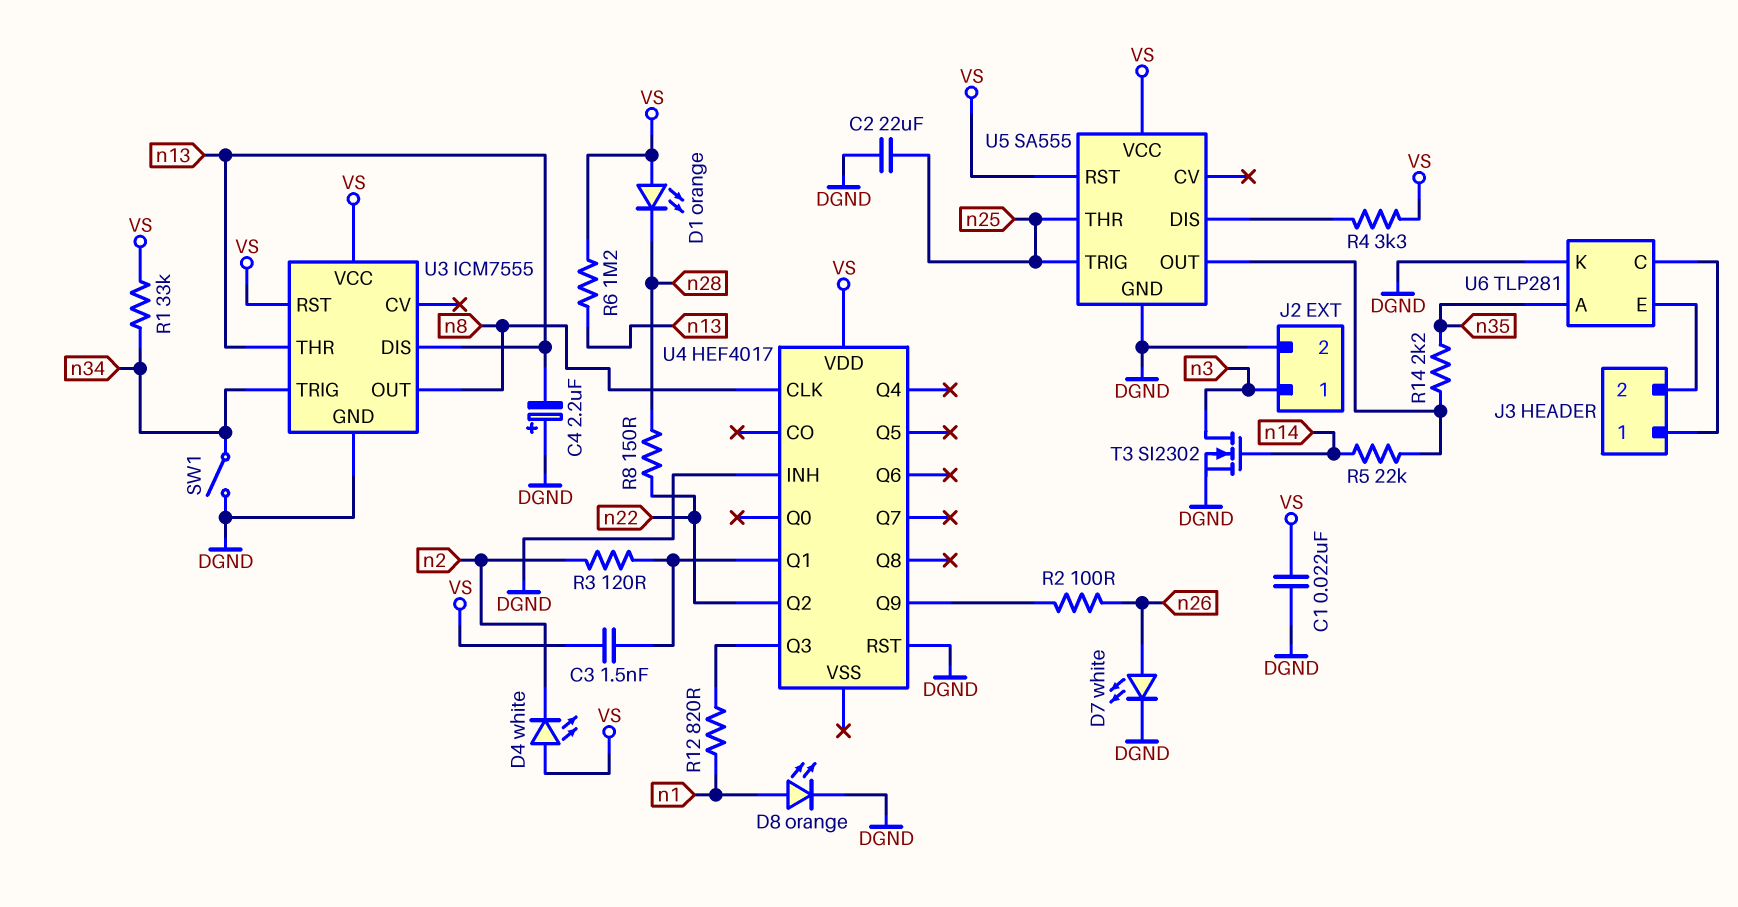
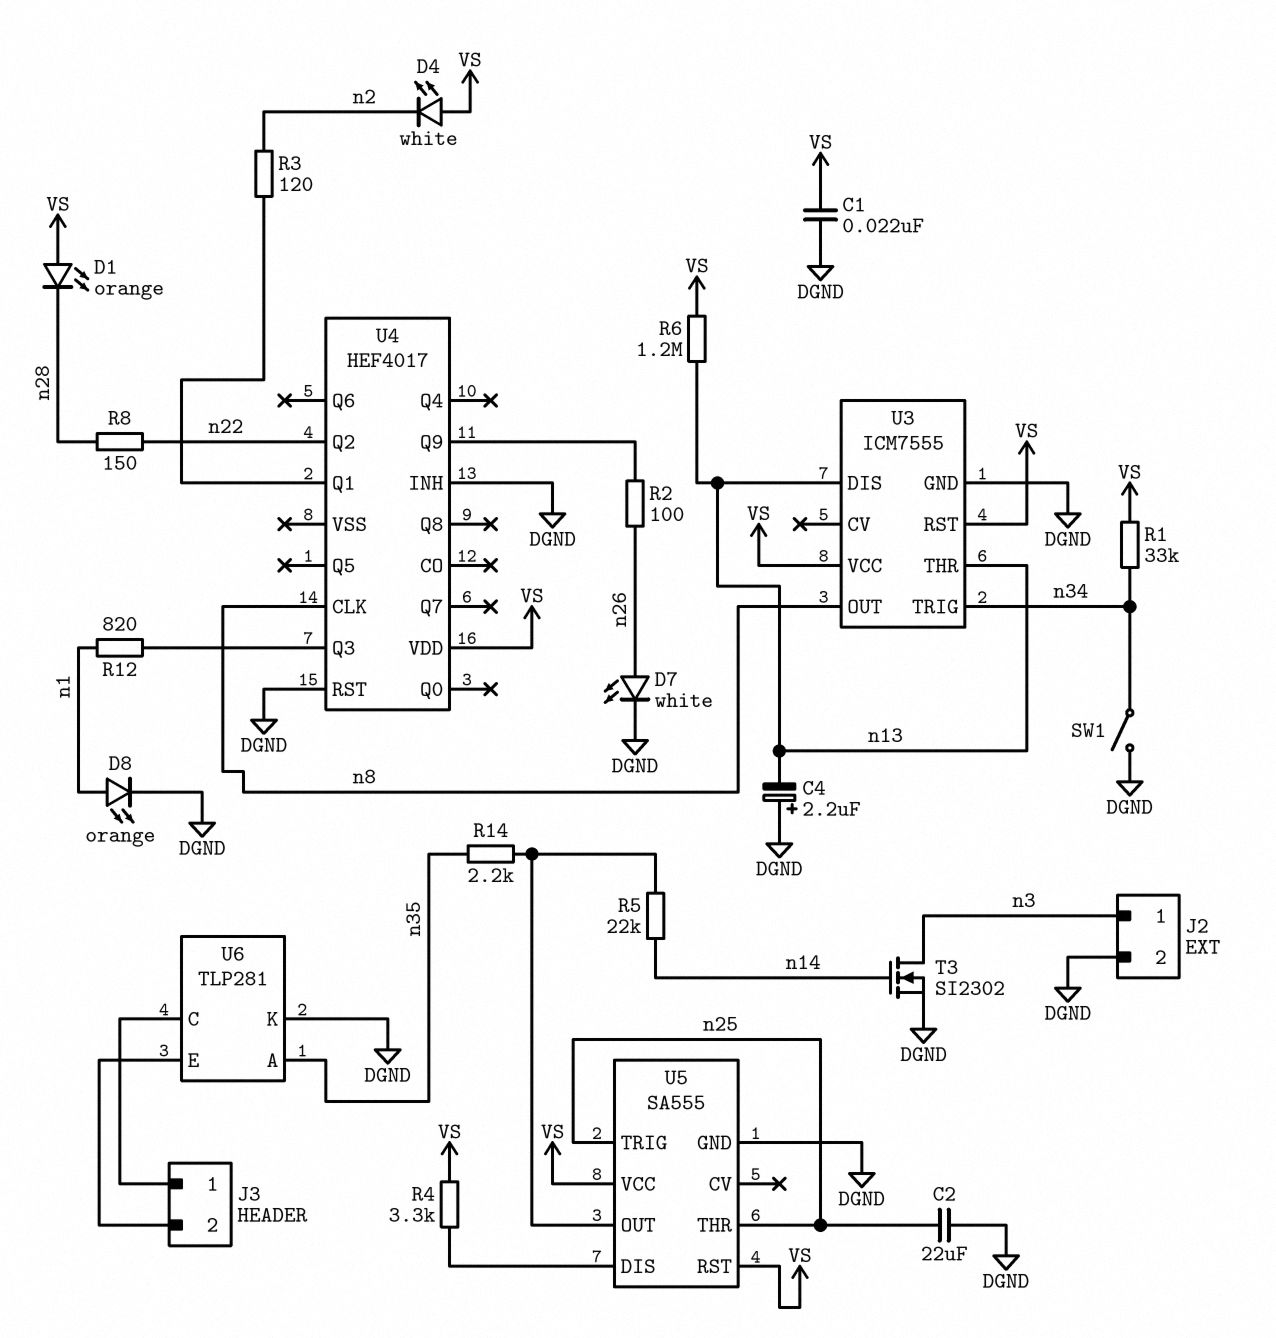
C3: 1.5nF (U4/Q1, VS) -> none

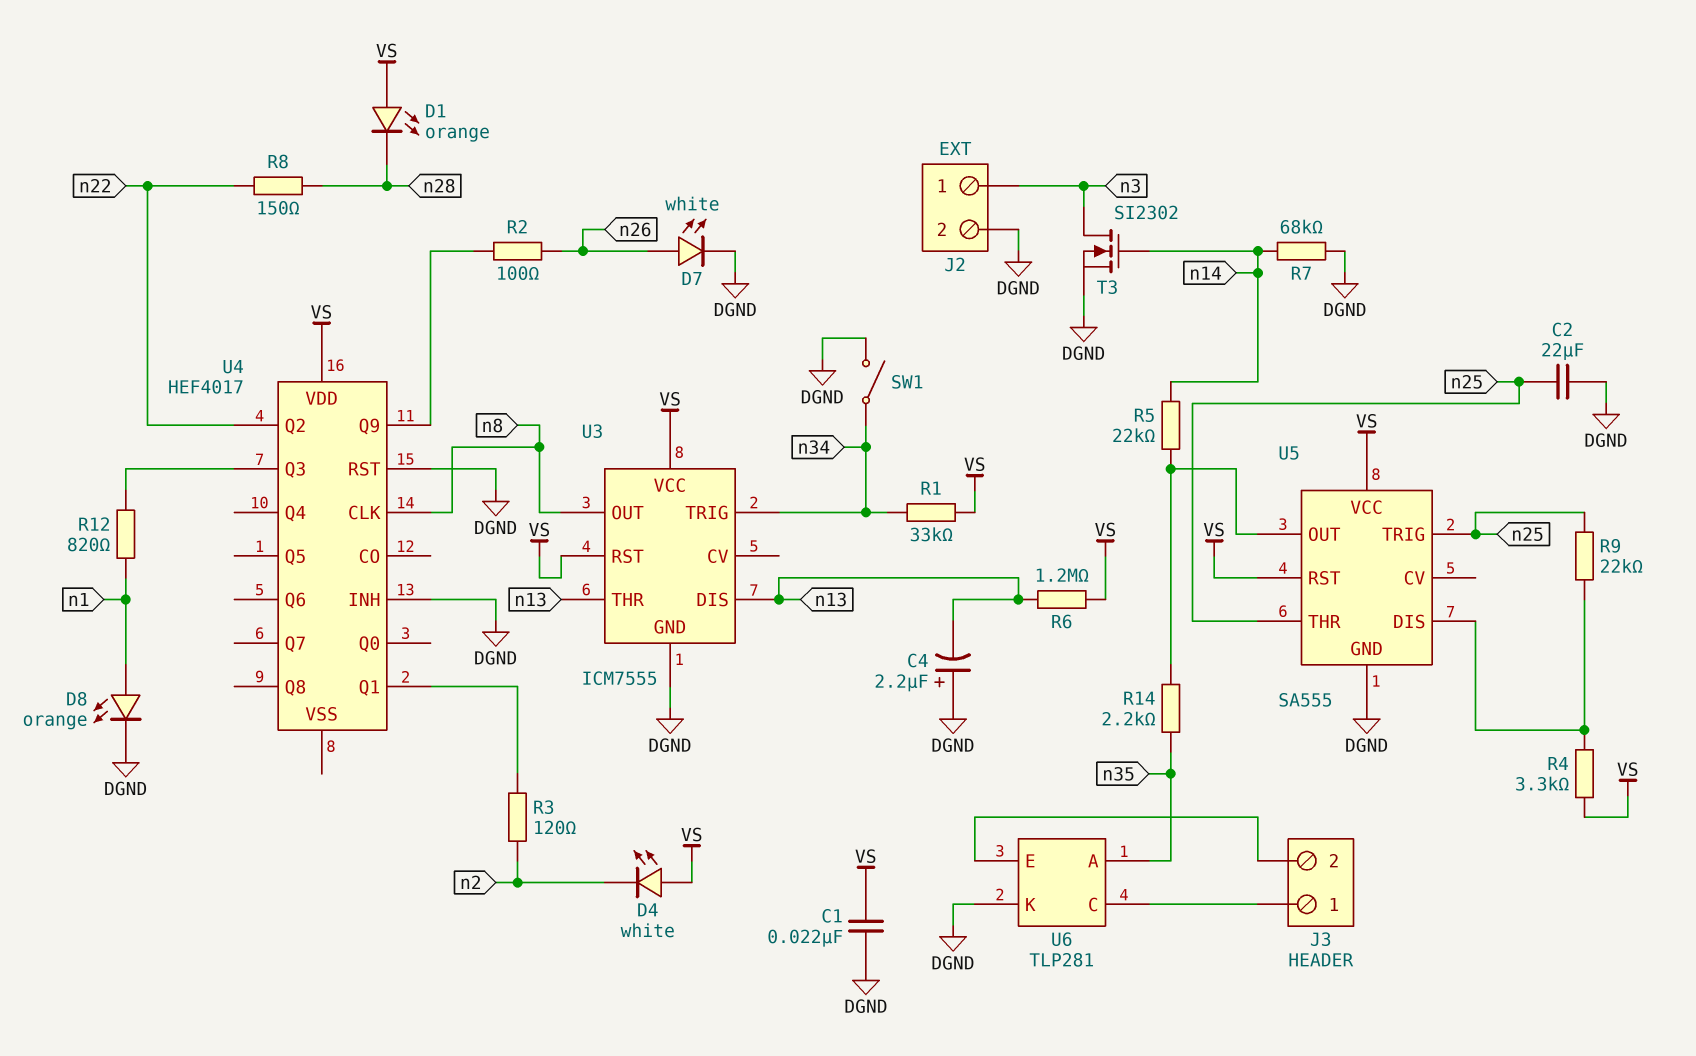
R7: none -> 68k (DGND, n14)
R9: none -> 22k (U5/DIS, n25)

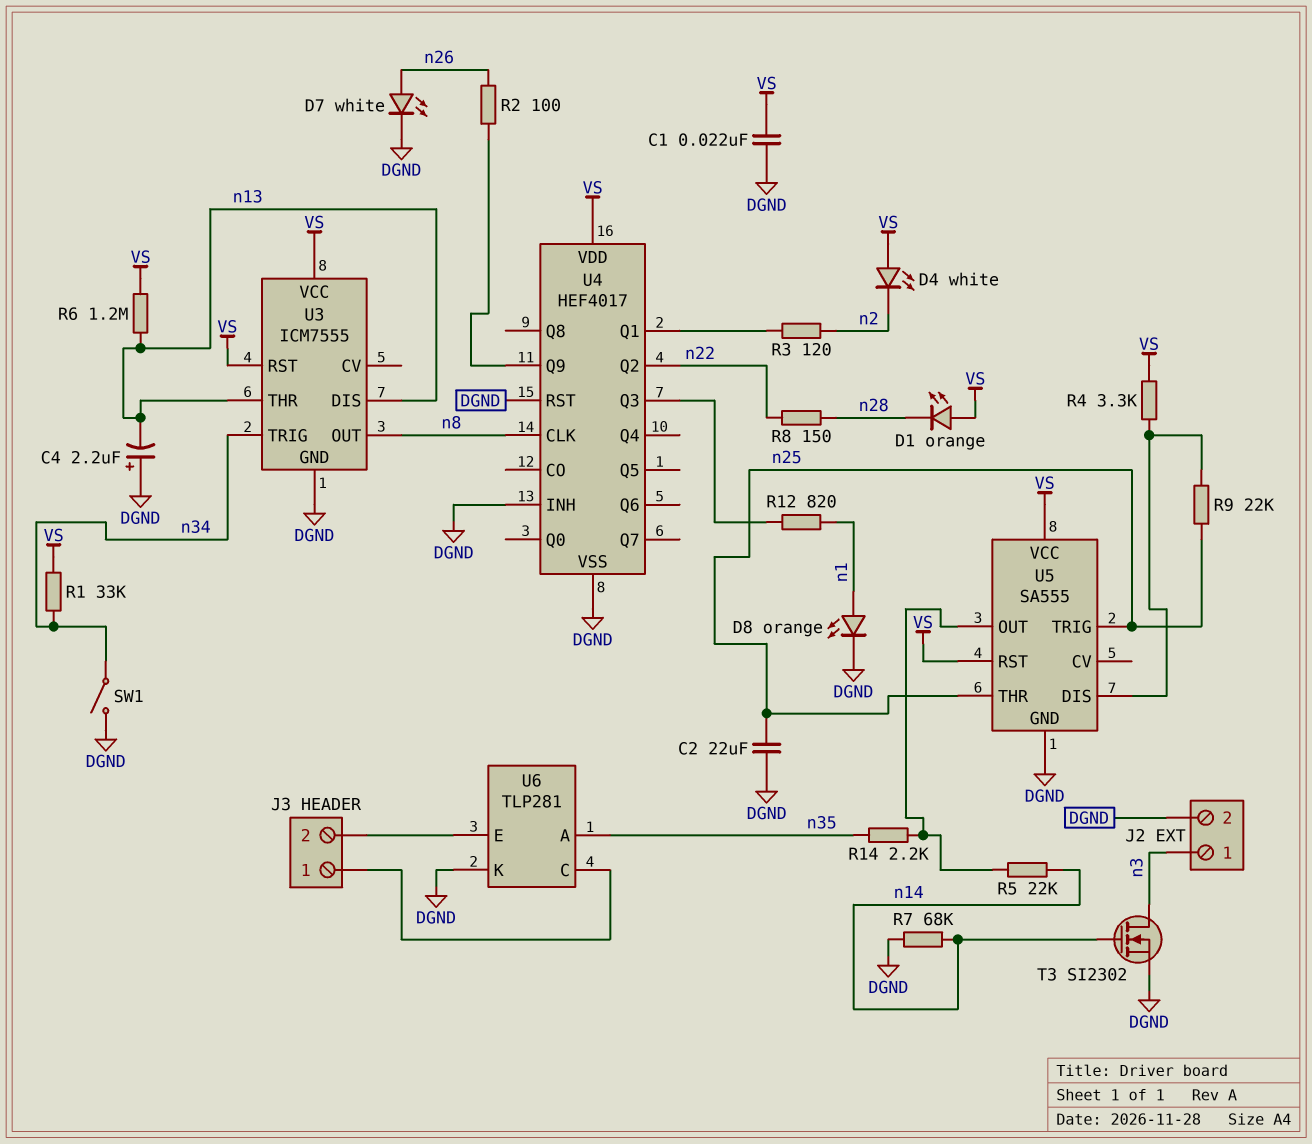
U4 pin VSS: none -> DGND

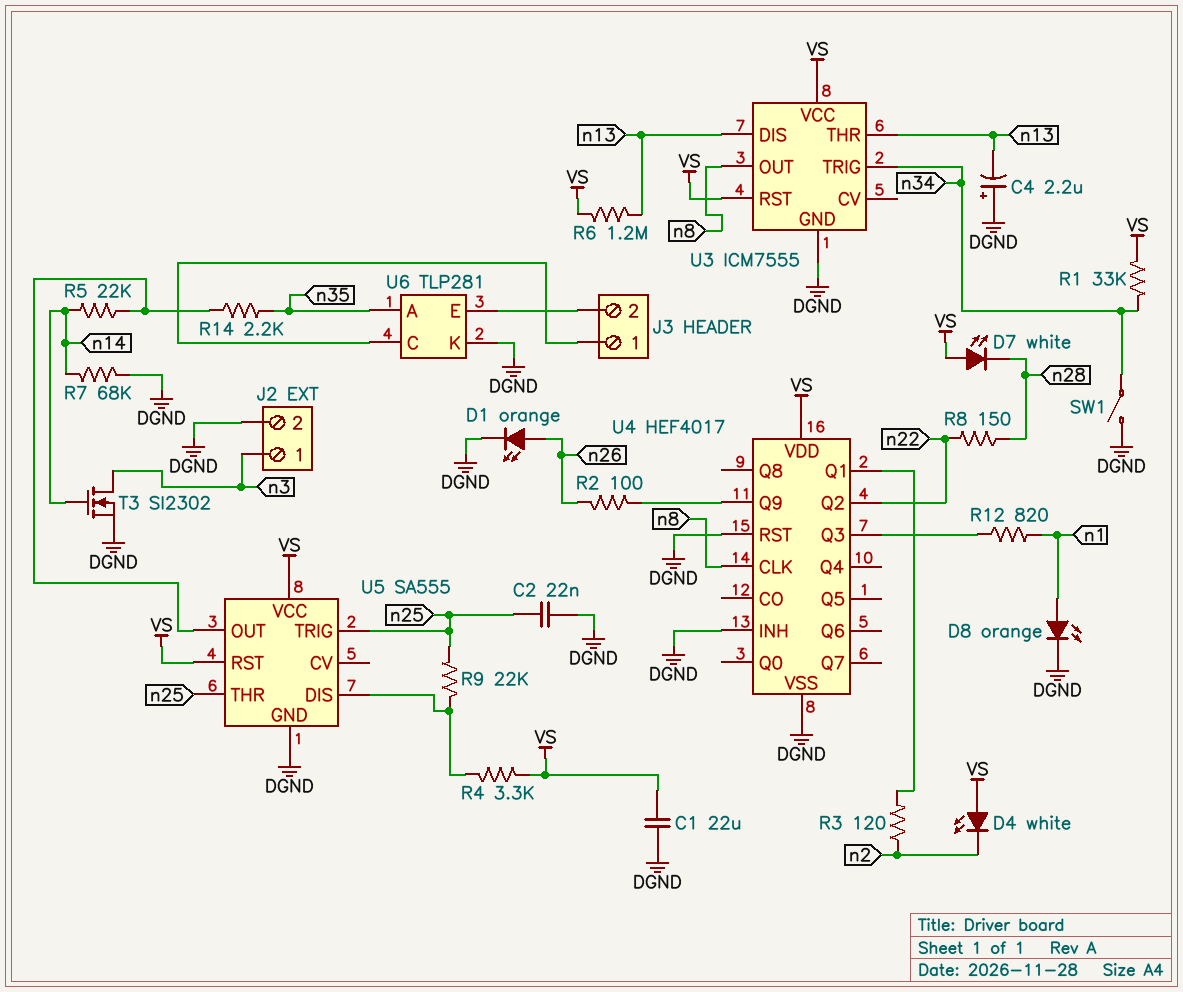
C1: 22nF (DGND, VS) -> 22uF (DGND, VS)
C2: 22uF (DGND, n25) -> 22nF (DGND, n25)
D1: LED orange (A VS, K n28) -> LED orange (A n26, K DGND)
D7: LED white (A n26, K DGND) -> LED white (A VS, K n28)

